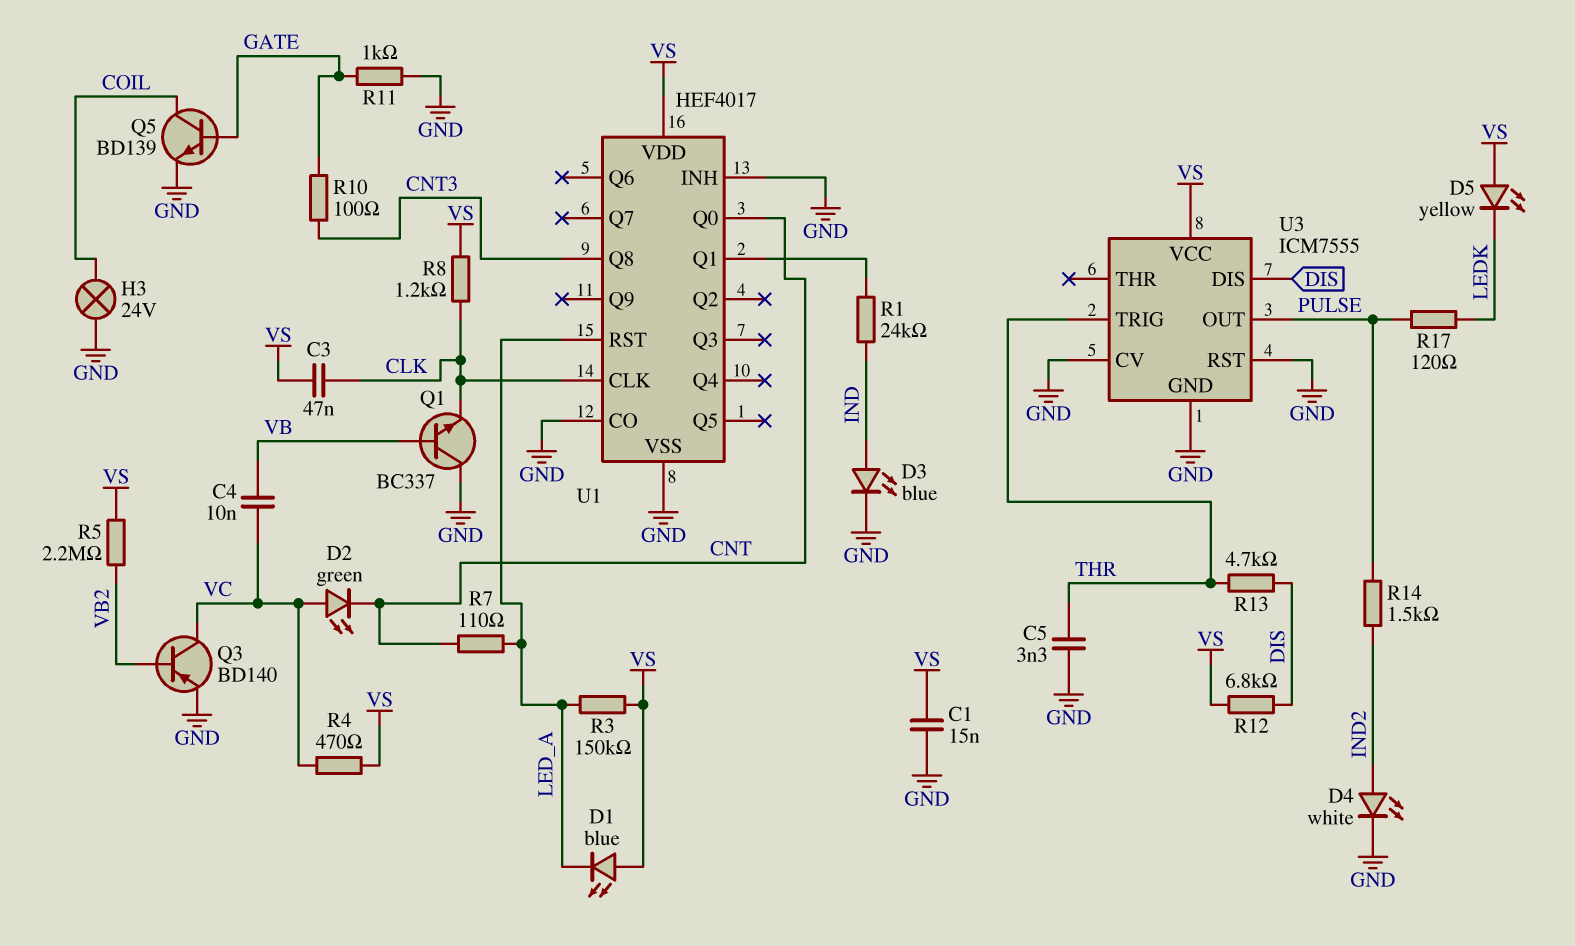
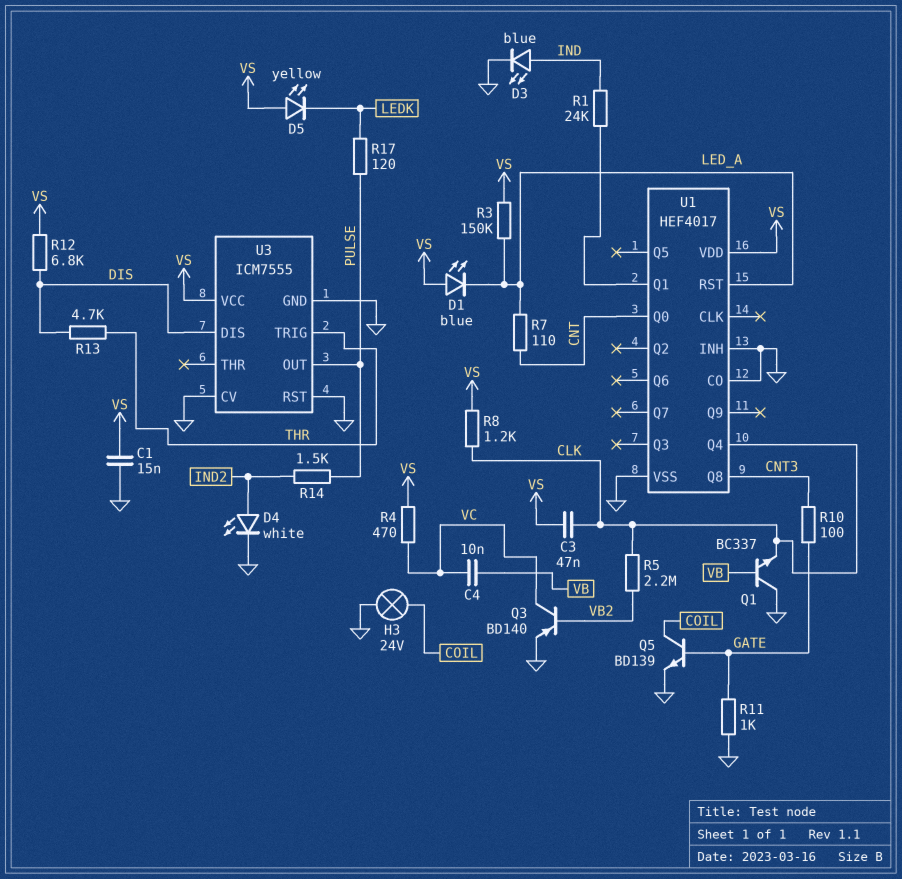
C5: 3.3nF (GND, THR) -> none
D2: LED green (A VC, K CNT) -> none
R5: 2.2M (VB2, VS) -> 2.2M (CLK, VB2)
U1 pin CLK: CLK -> none
U1 pin Q4: none -> CLK

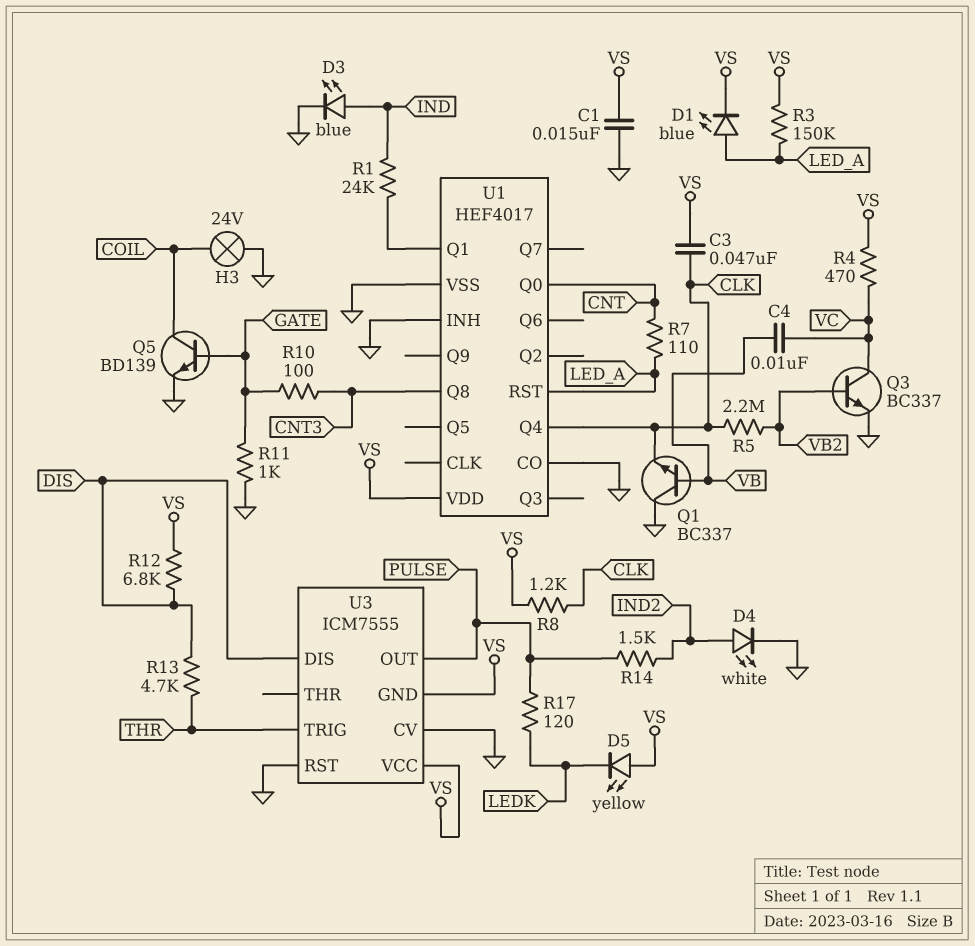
D1: LED blue (A VS, K LED_A) -> LED blue (A LED_A, K VS)
Q3: PNP BD140 (B VB2, C VC, E GND) -> NPN BC337 (B VB2, C VC, E GND)
U3 pin GND: GND -> VS

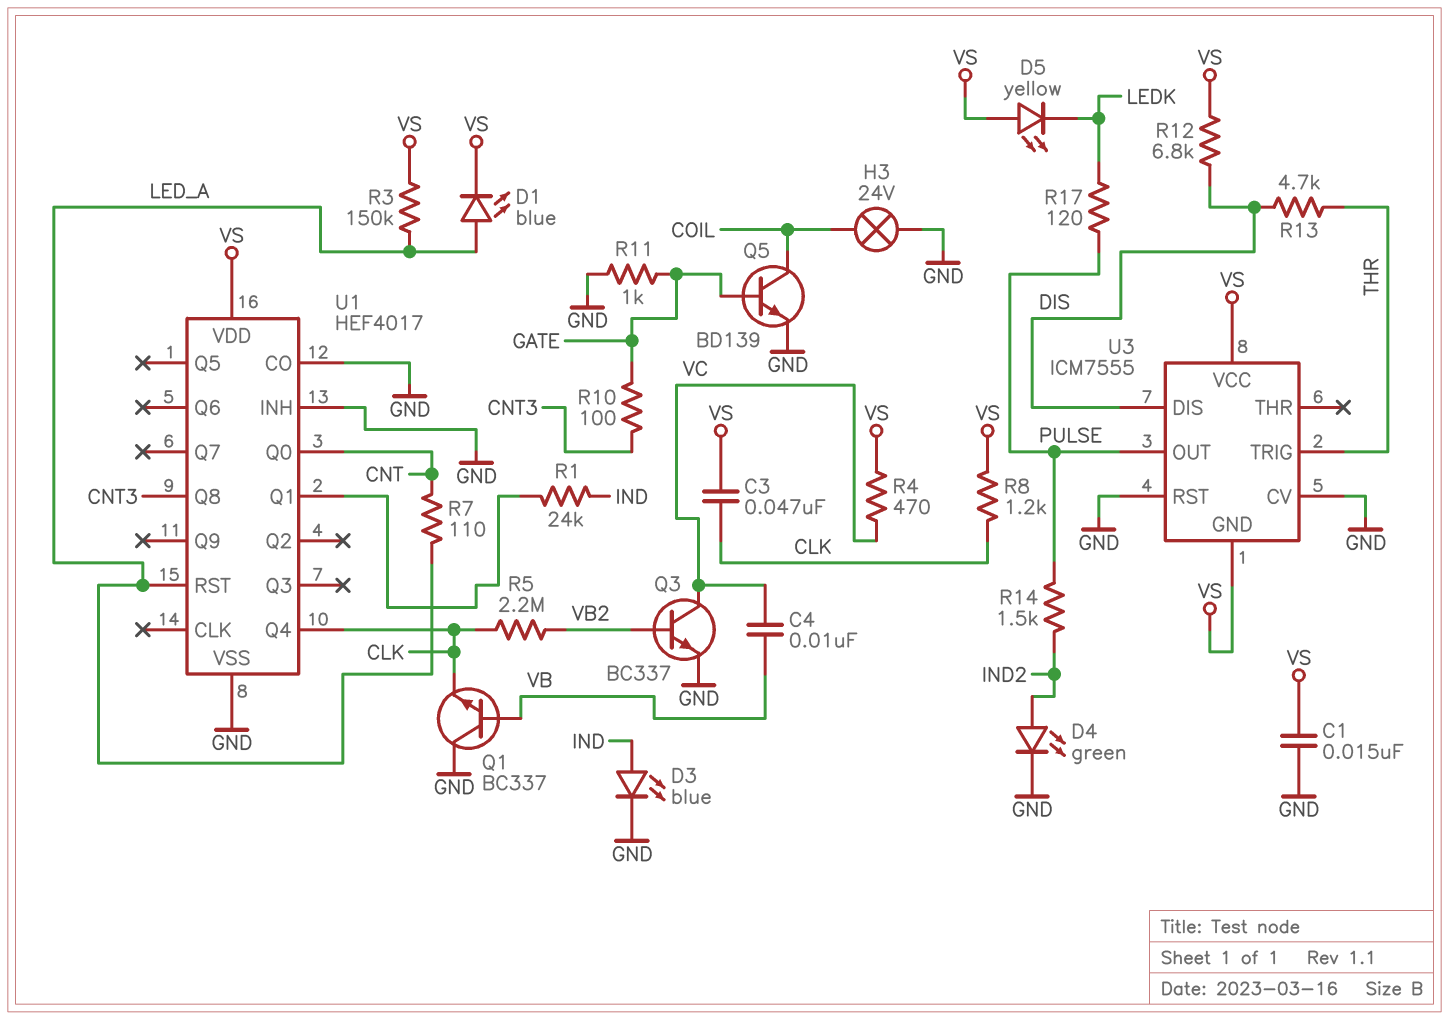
D4: LED white (A IND2, K GND) -> LED green (A IND2, K GND)

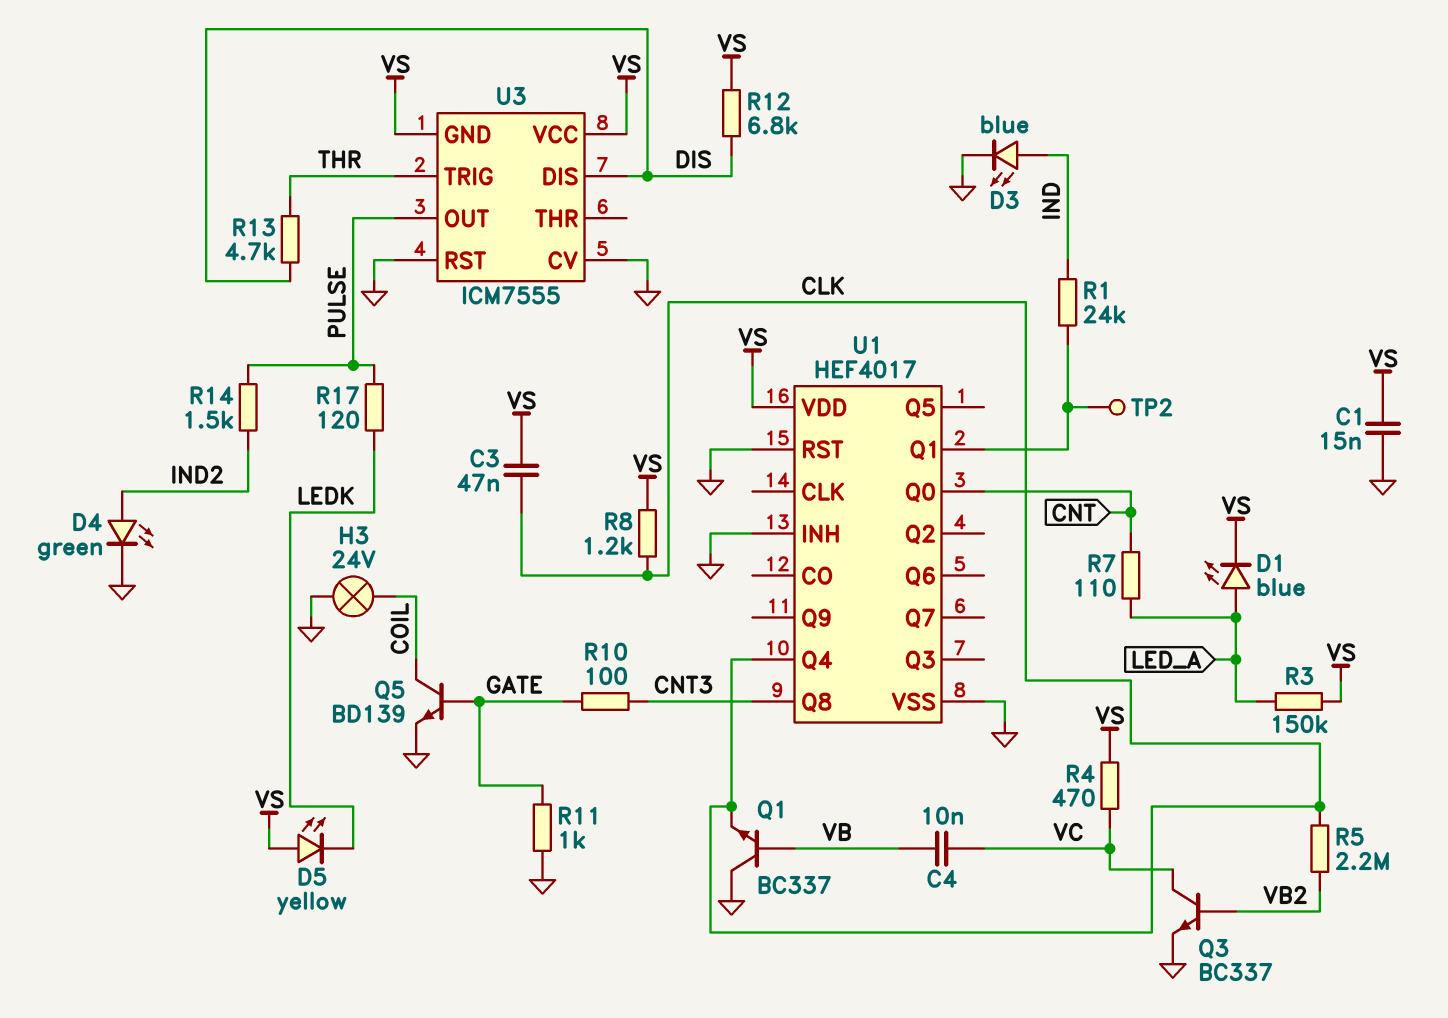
TP2: none -> test point (U1/Q1)
U1 pin CO: GND -> none
U1 pin RST: LED_A -> GND

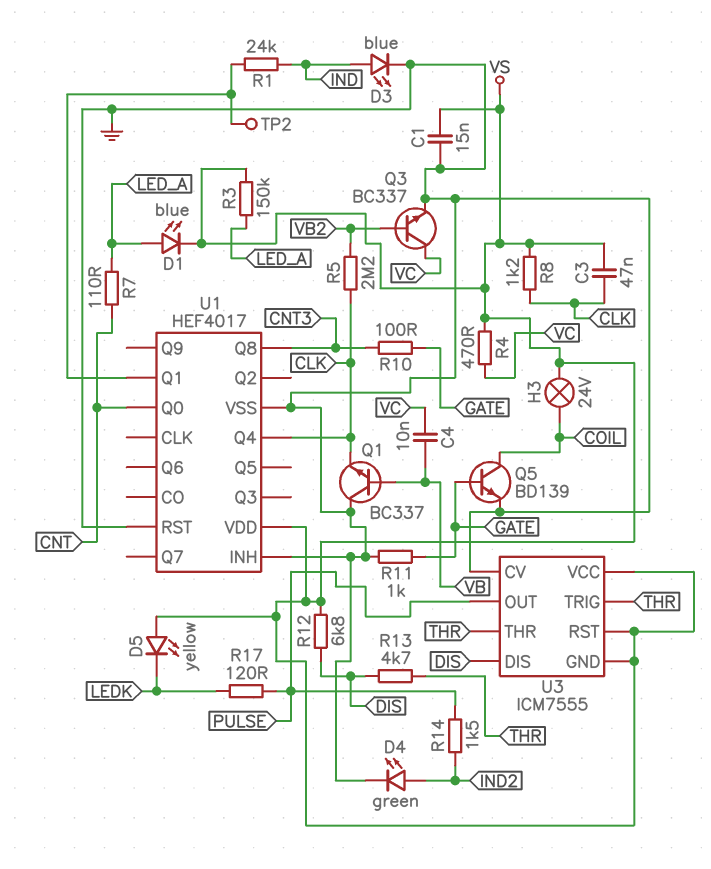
H3: lamp 24V (COIL, GND) -> lamp 24V (COIL, VS)
U3 pin RST: GND -> VS
U3 pin THR: none -> THR

